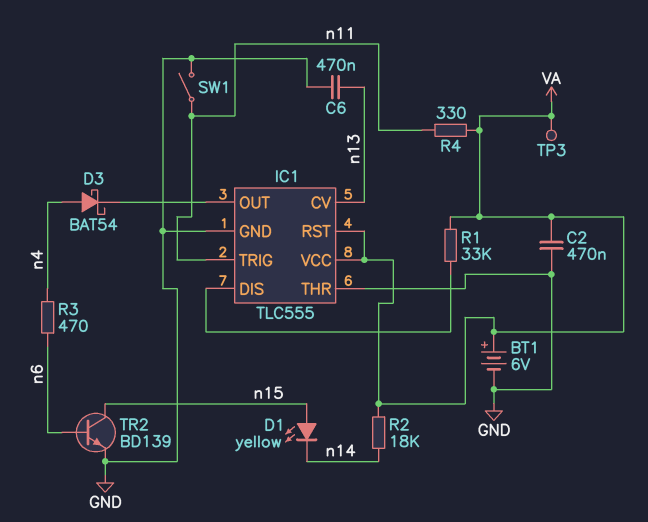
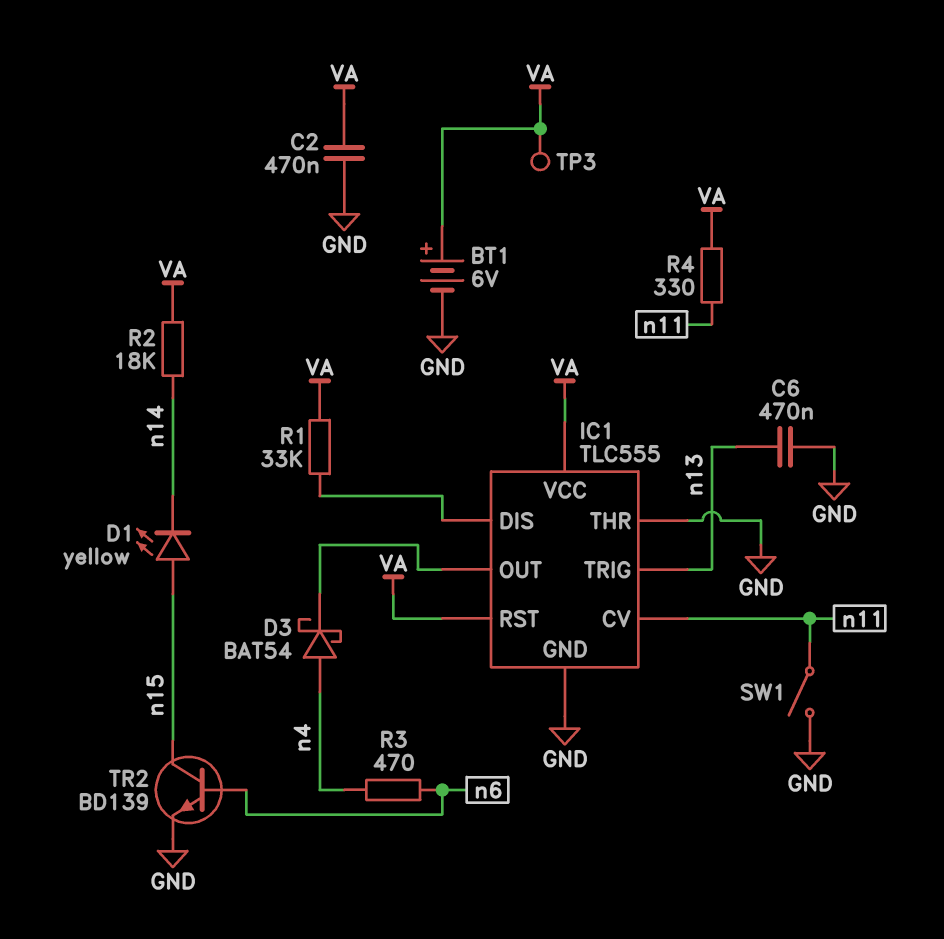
IC1 pin CV: n13 -> n11
IC1 pin TRIG: n11 -> n13

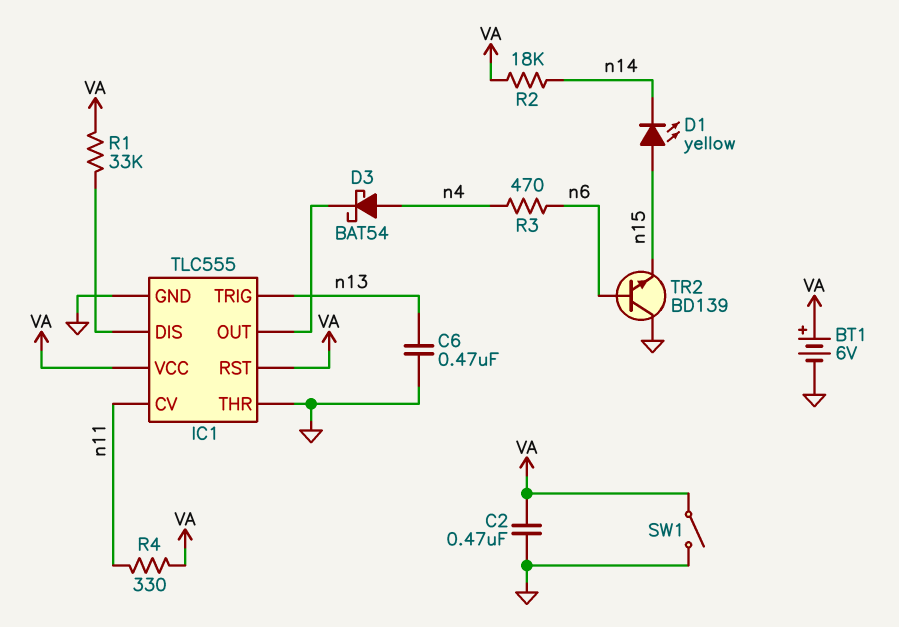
SW1: switch (GND, n11) -> switch (GND, VA)
TP3: test point (VA) -> none
TR2: NPN BD139 (B n6, C n15, E GND) -> NPN BD139 (B n6, C GND, E n15)

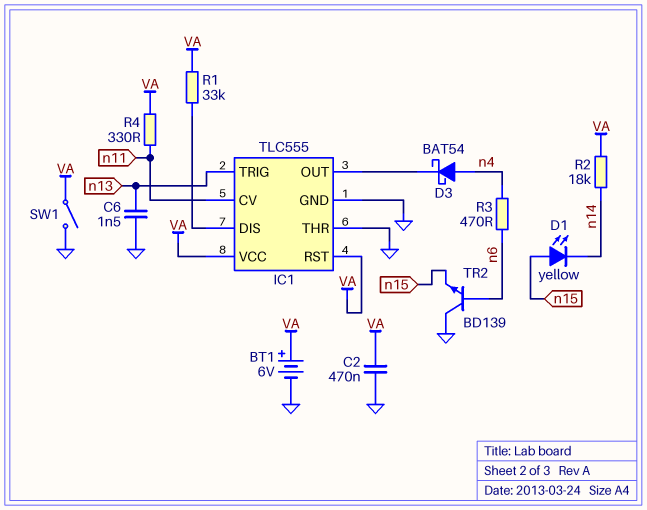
C6: 470nF (GND, n13) -> 1.5nF (GND, n13)

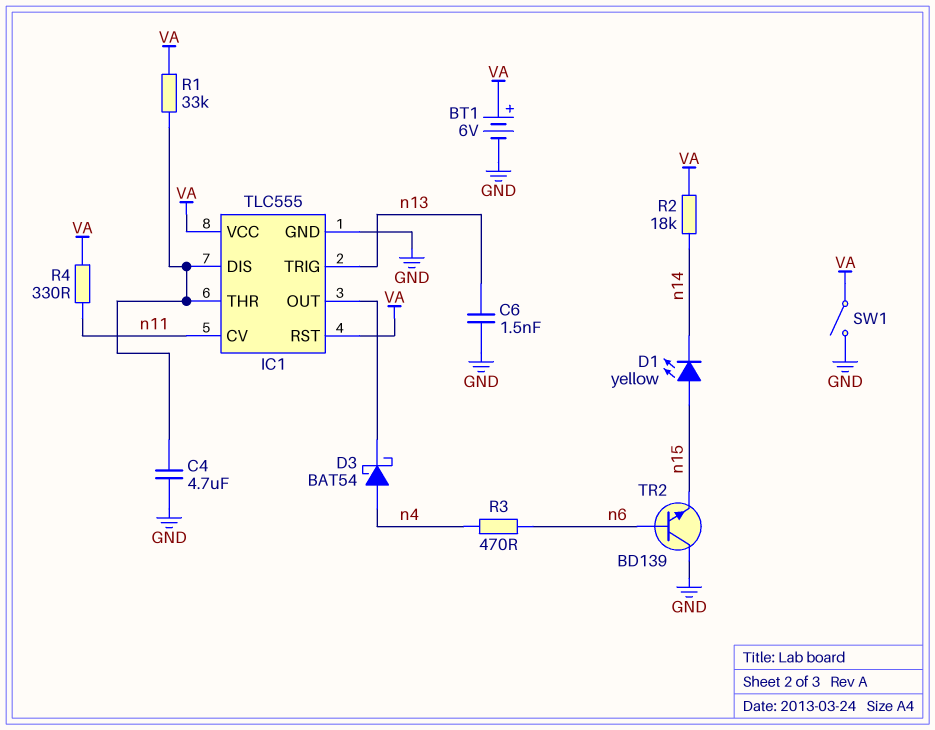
C2: 470nF (GND, VA) -> none
C4: none -> 4.7uF (GND, IC1/DIS)
IC1 pin THR: GND -> IC1/DIS

